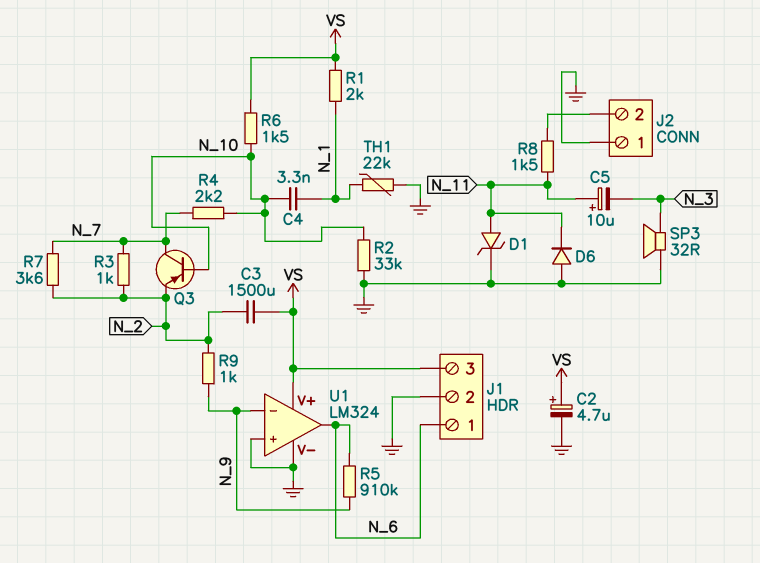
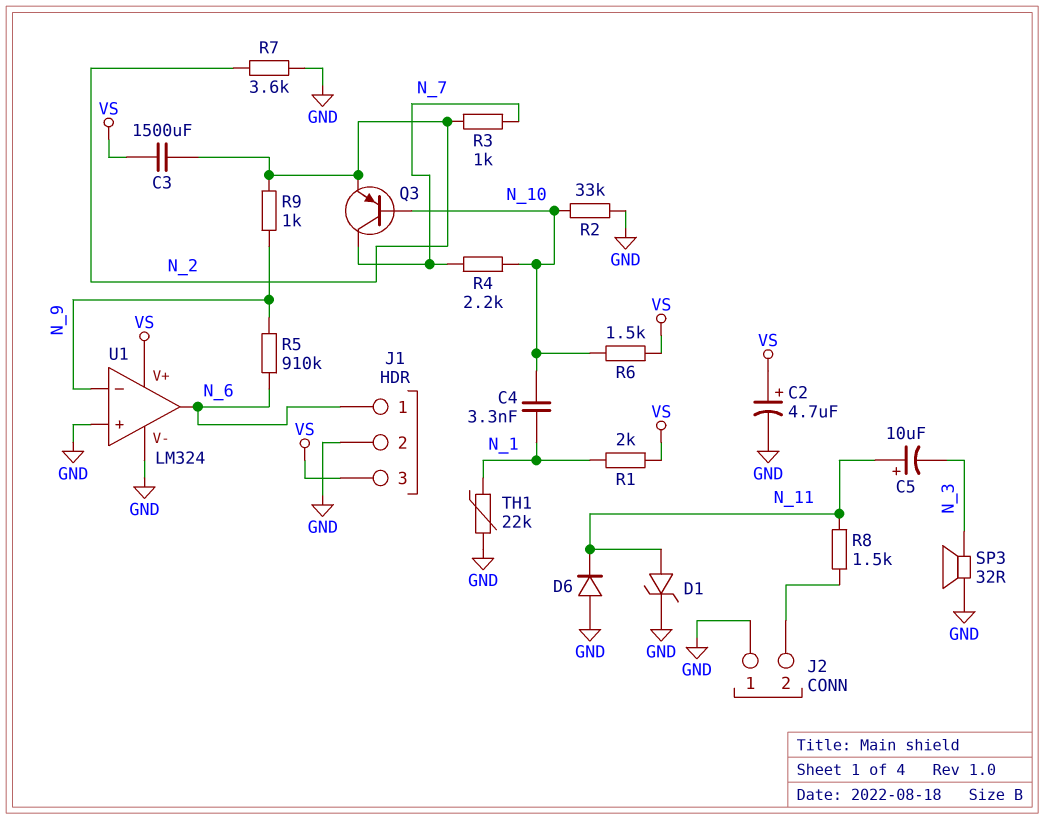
R7: 3.6k (N_2, N_7) -> 3.6k (GND, N_2)

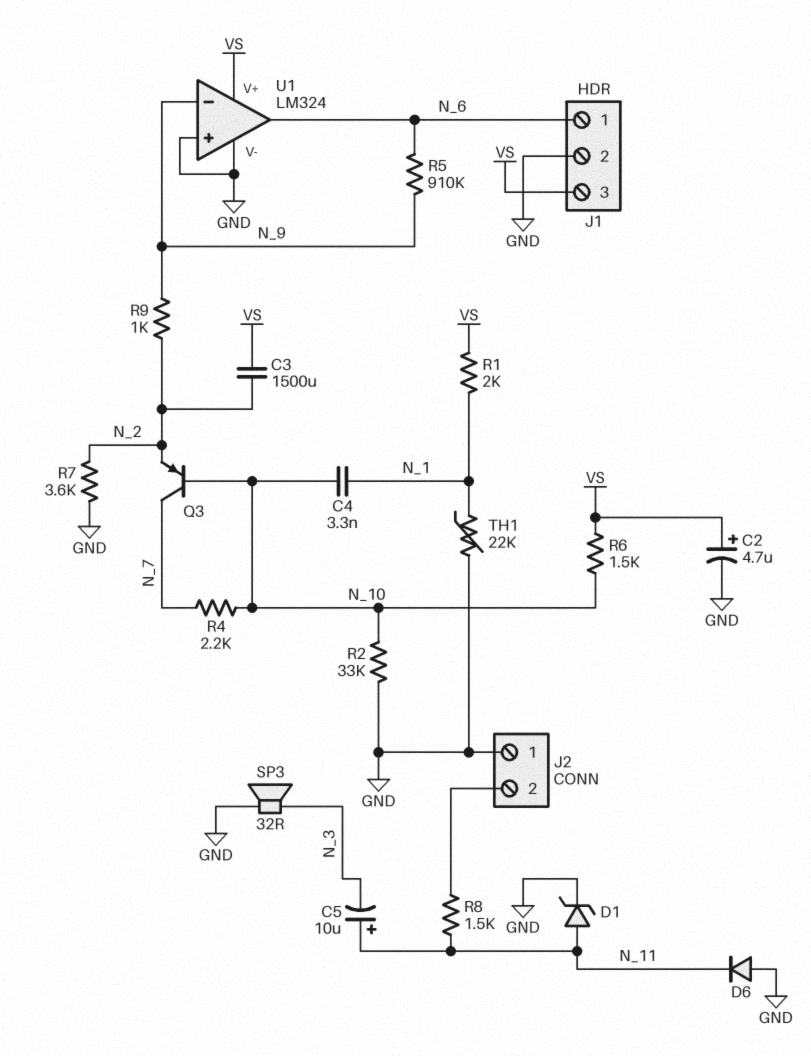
R3: 1k (N_2, N_7) -> none

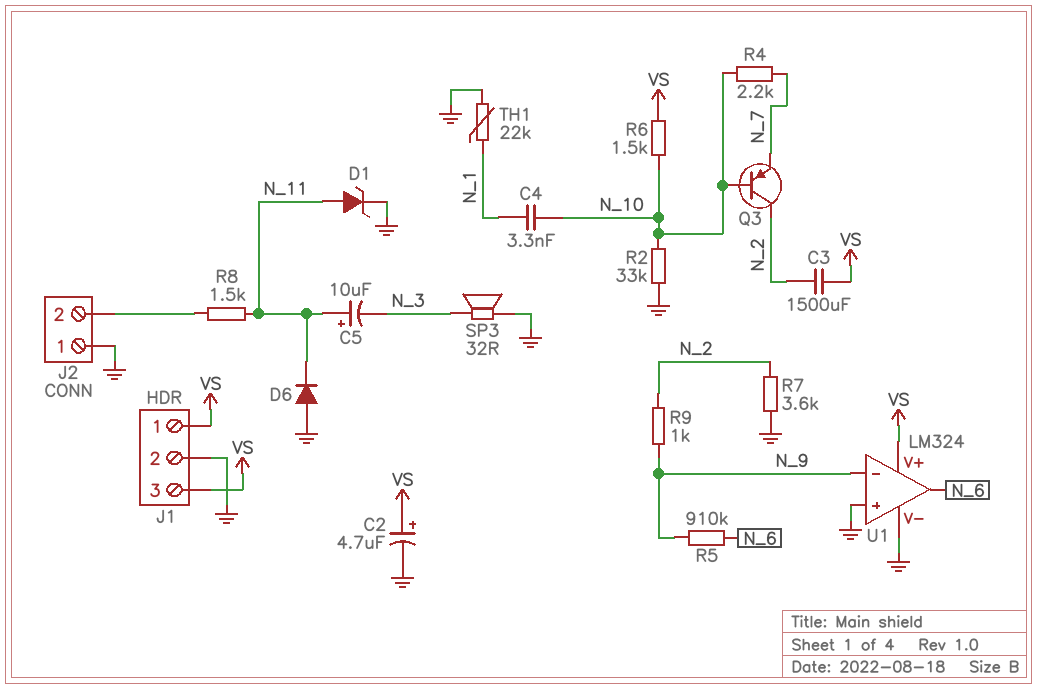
J1 pin 1: N_6 -> VS
Q3: PNP (B N_10, C N_7, E N_2) -> PNP (B N_10, C N_2, E N_7)
R1: 2k (N_1, VS) -> none

